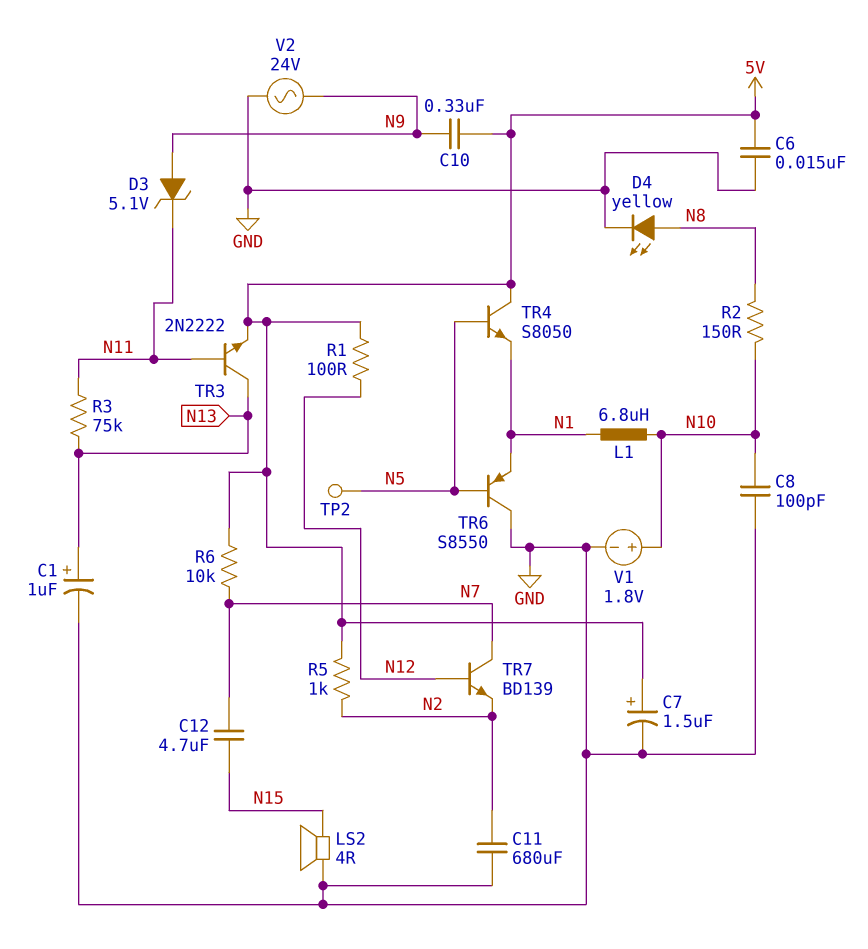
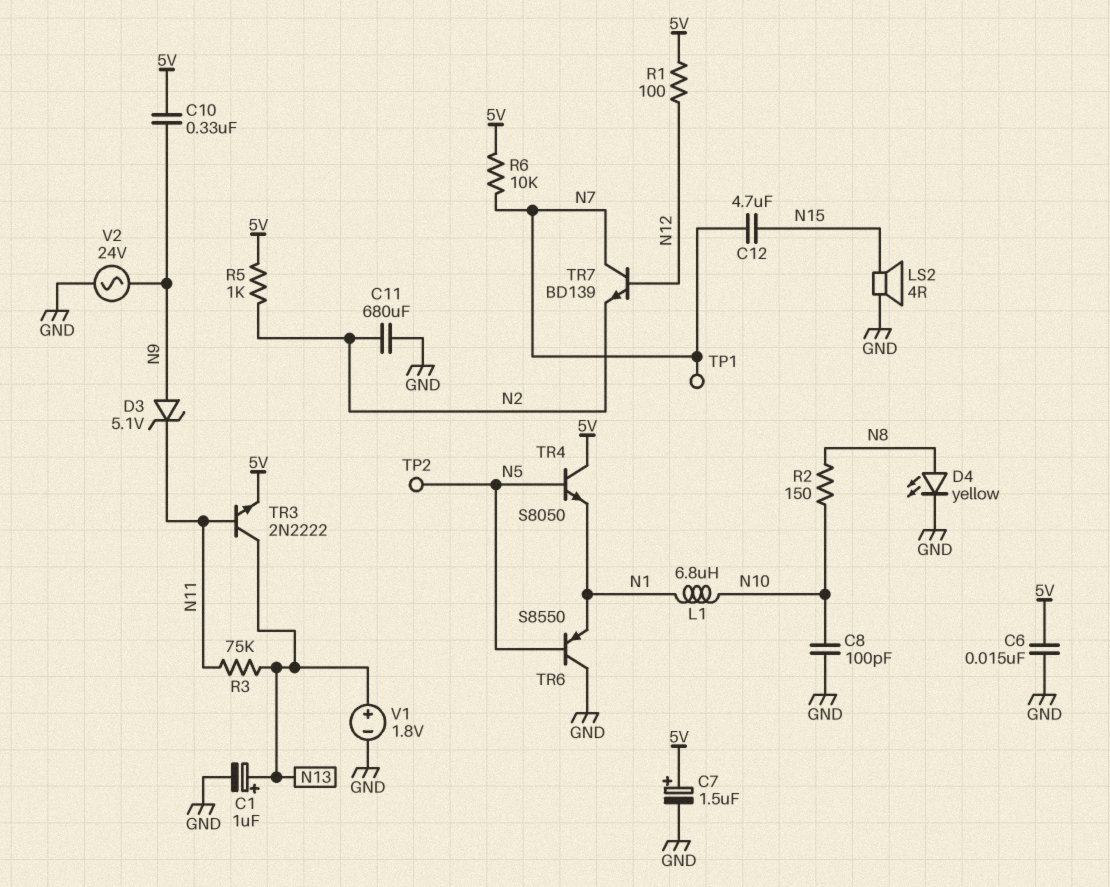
TP1: none -> test point (N7)
V1: 1.8V (plus N10, minus GND) -> 1.8V (plus N13, minus GND)

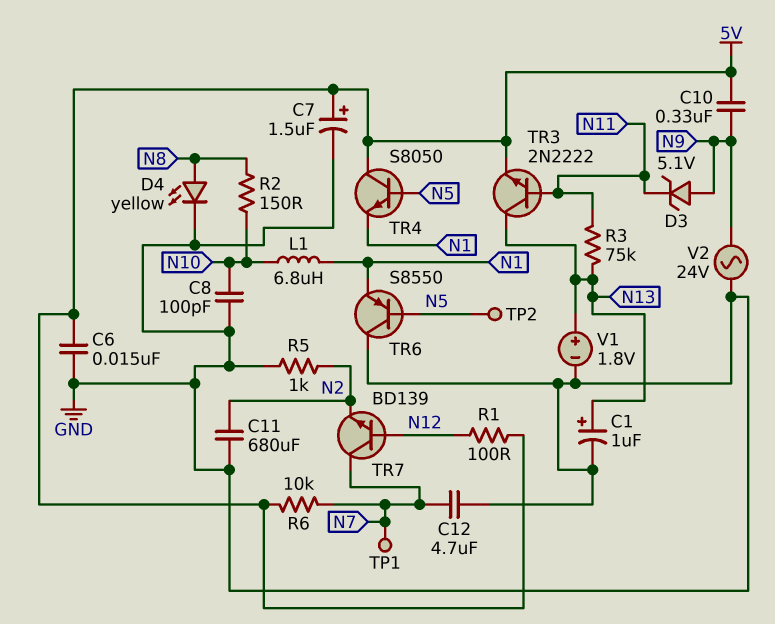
C12: 4.7uF (N7, N15) -> 4.7uF (GND, N7)
LS2: speaker 4R (GND, N15) -> none
R5: 1k (5V, N2) -> 1k (GND, N2)

